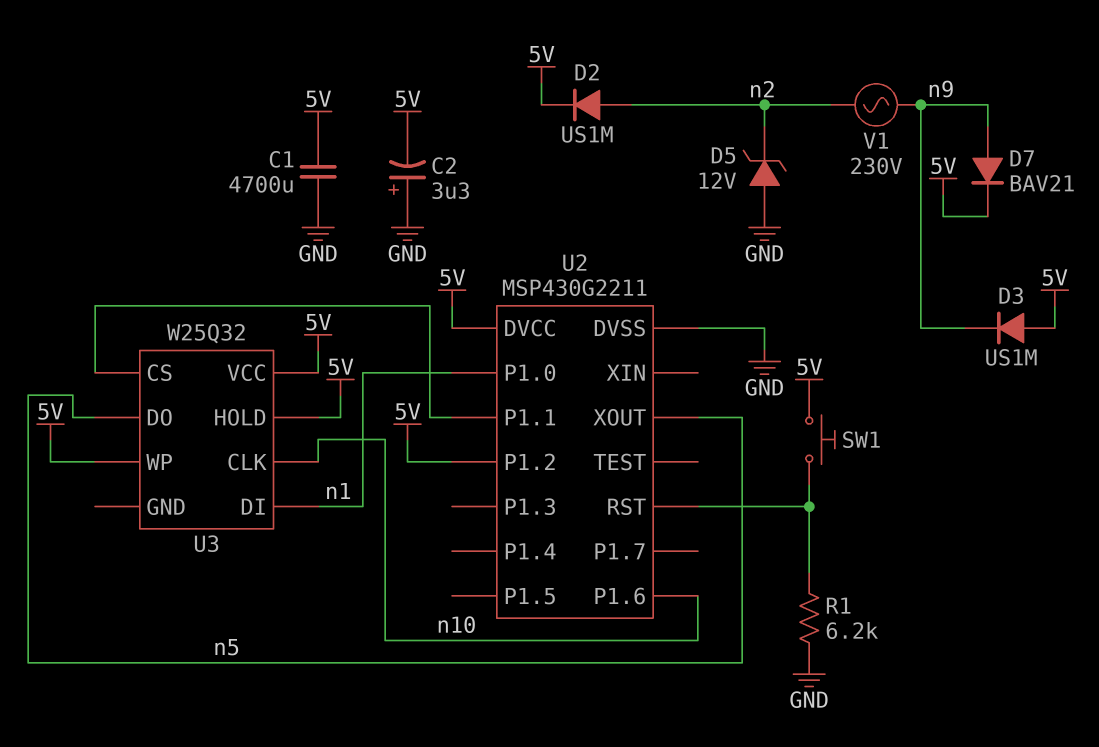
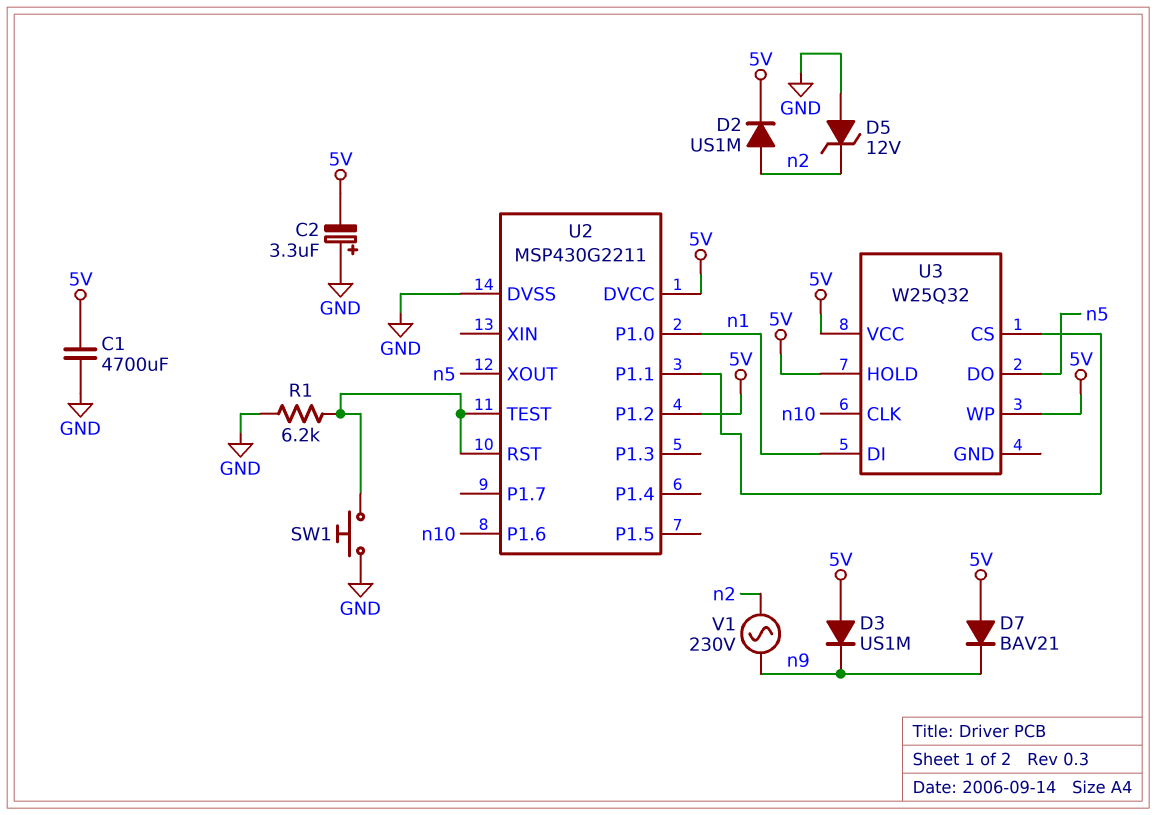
D7: diode BAV21 (A n9, K 5V) -> diode BAV21 (A 5V, K n9)
SW1: button (5V, U2/RST) -> button (GND, U2/RST)
U2 pin TEST: none -> U2/RST

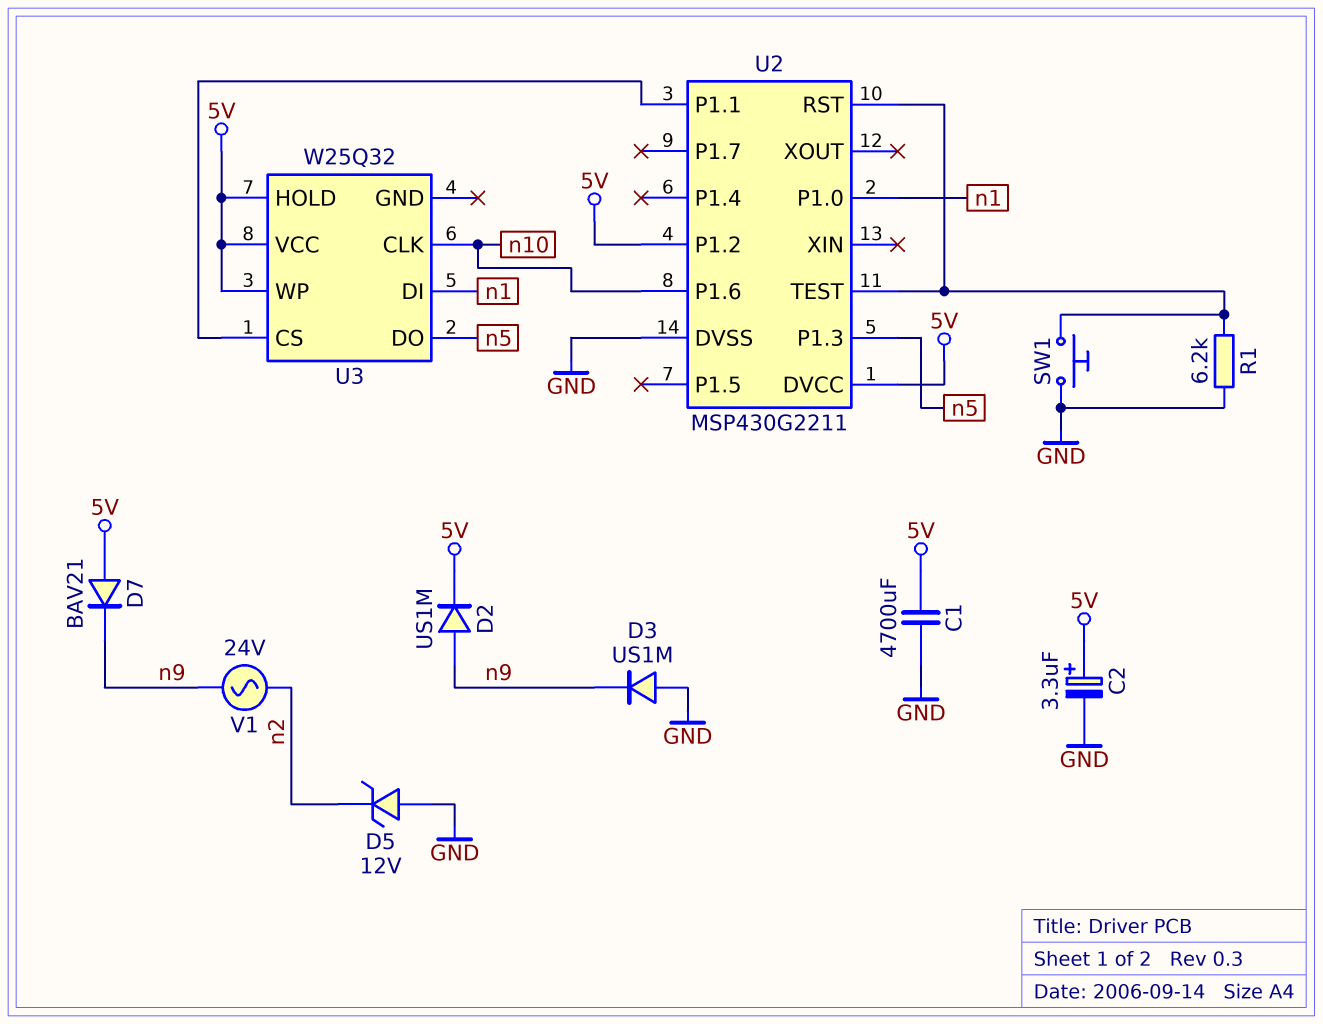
C2: 3.3uF (plus GND, minus 5V) -> 3.3uF (plus 5V, minus GND)
D2: diode US1M (A n2, K 5V) -> diode US1M (A n9, K 5V)
D3: diode US1M (A 5V, K n9) -> diode US1M (A GND, K n9)
U2 pin P1.3: none -> n5
U2 pin XOUT: n5 -> none
V1: AC 230V (n2, n9) -> AC 24V (n2, n9)

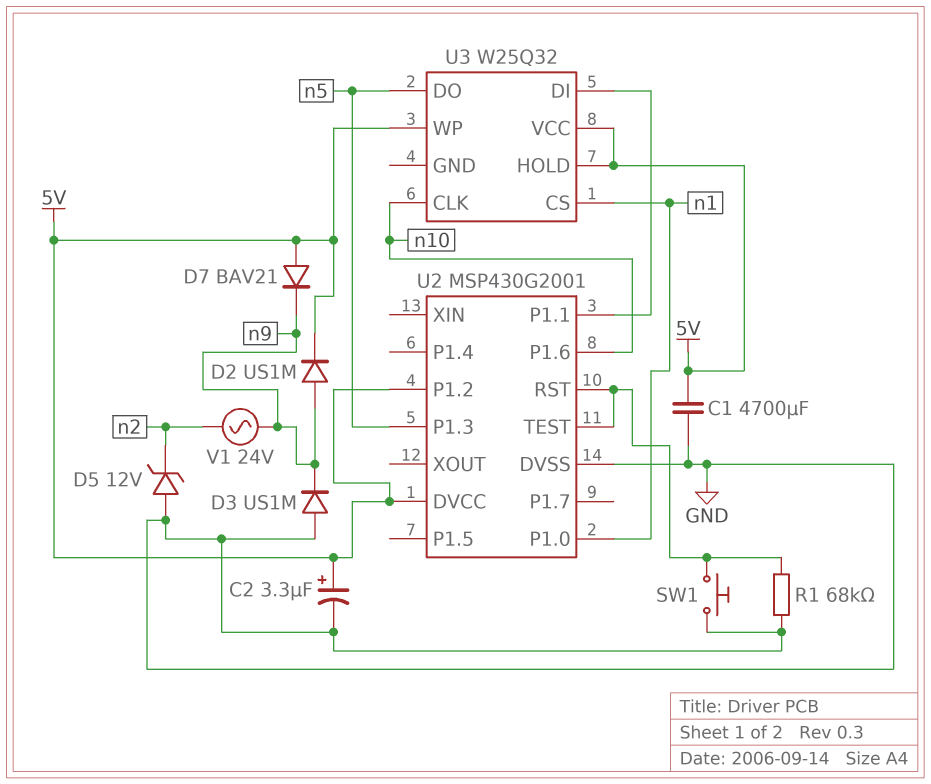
R1: 6.2k (GND, U2/RST) -> 68k (GND, U2/RST)
U2: MSP430G2211 -> MSP430G2001
U3 pin CS: U2/P1.1 -> n1
U3 pin DI: n1 -> U2/P1.1

